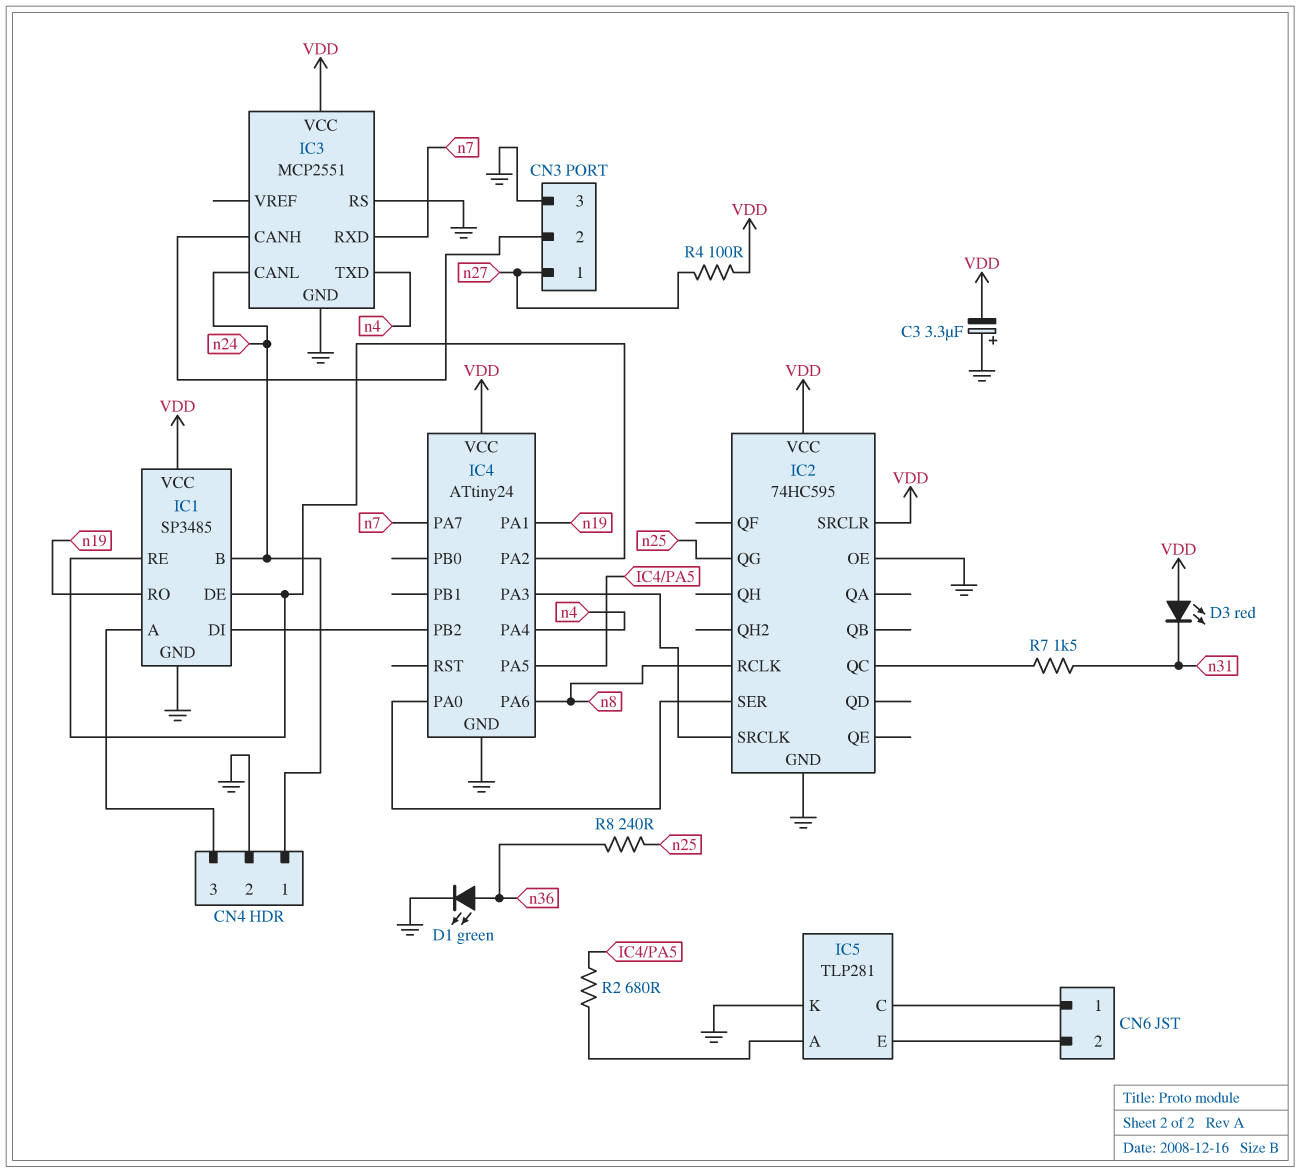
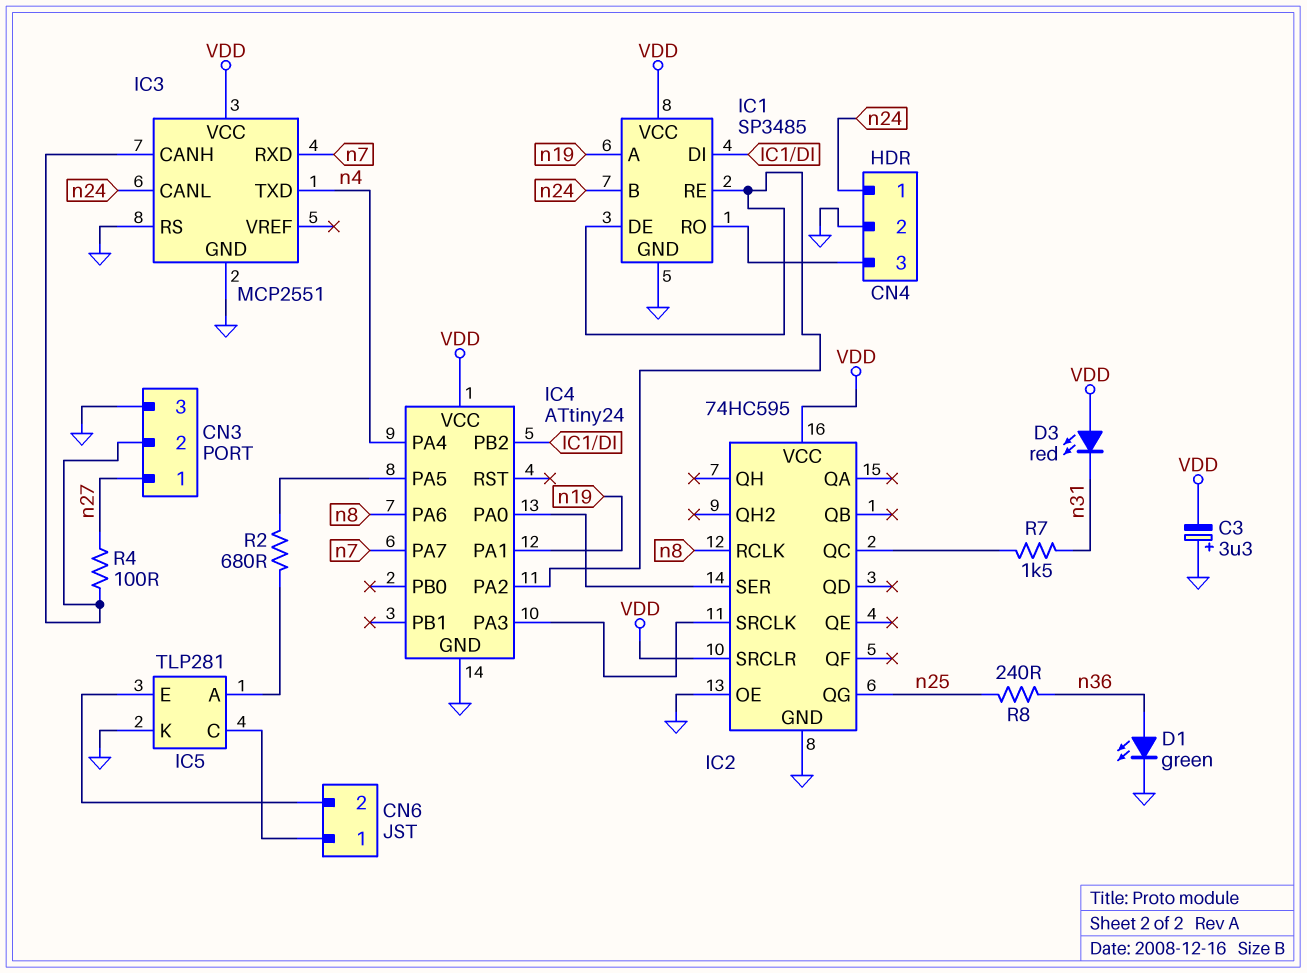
IC1 pin A: CN4/3 -> n19
IC1 pin RO: n19 -> CN4/3
R4: 100 (VDD, n27) -> 100 (CN3/2, n27)

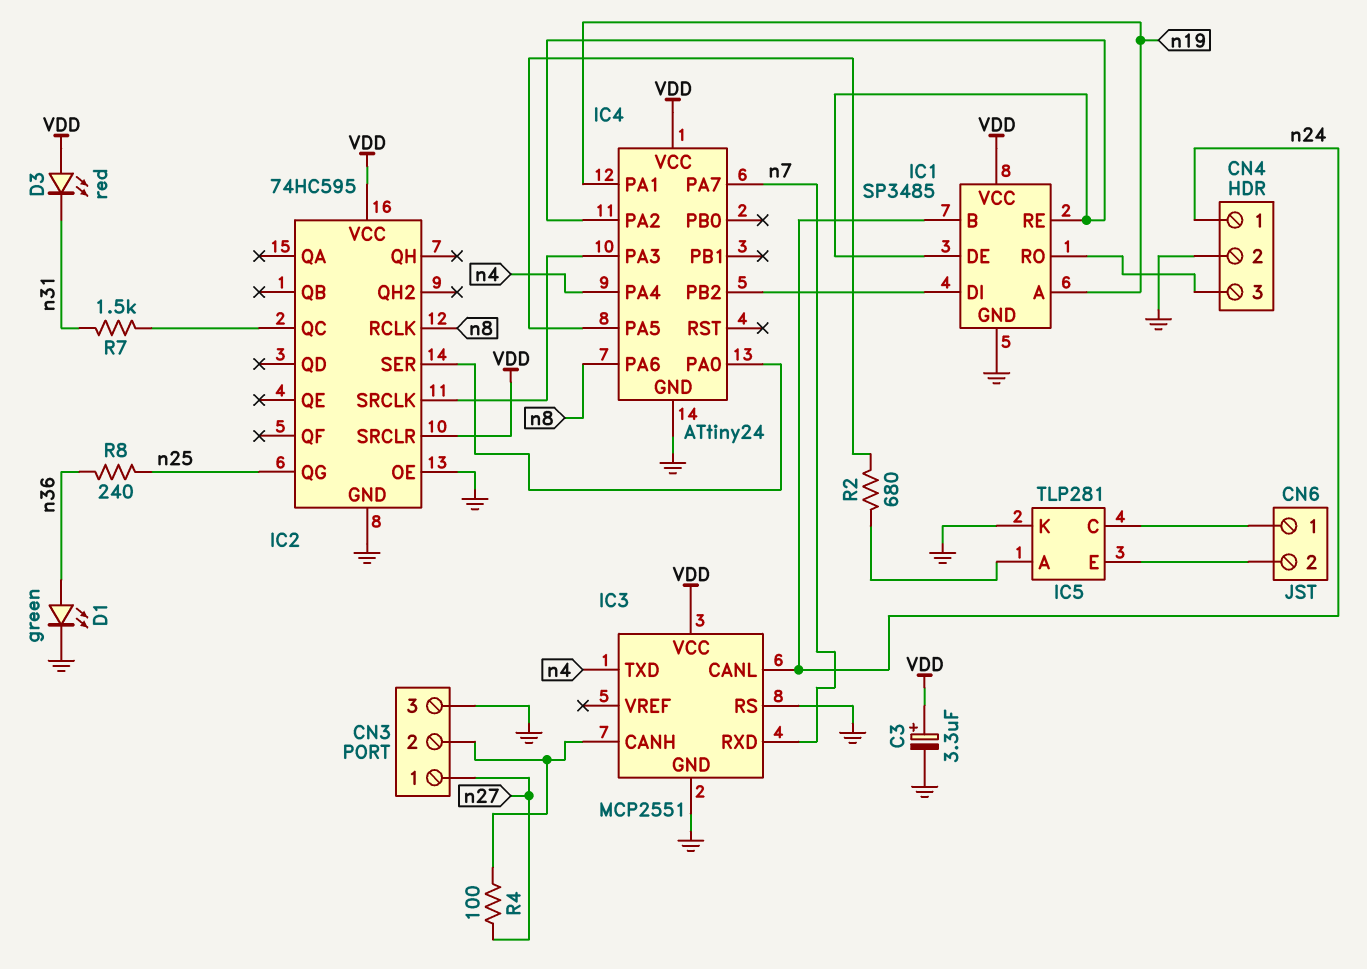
C3: 3.3uF (plus GND, minus VDD) -> 3.3uF (plus VDD, minus GND)

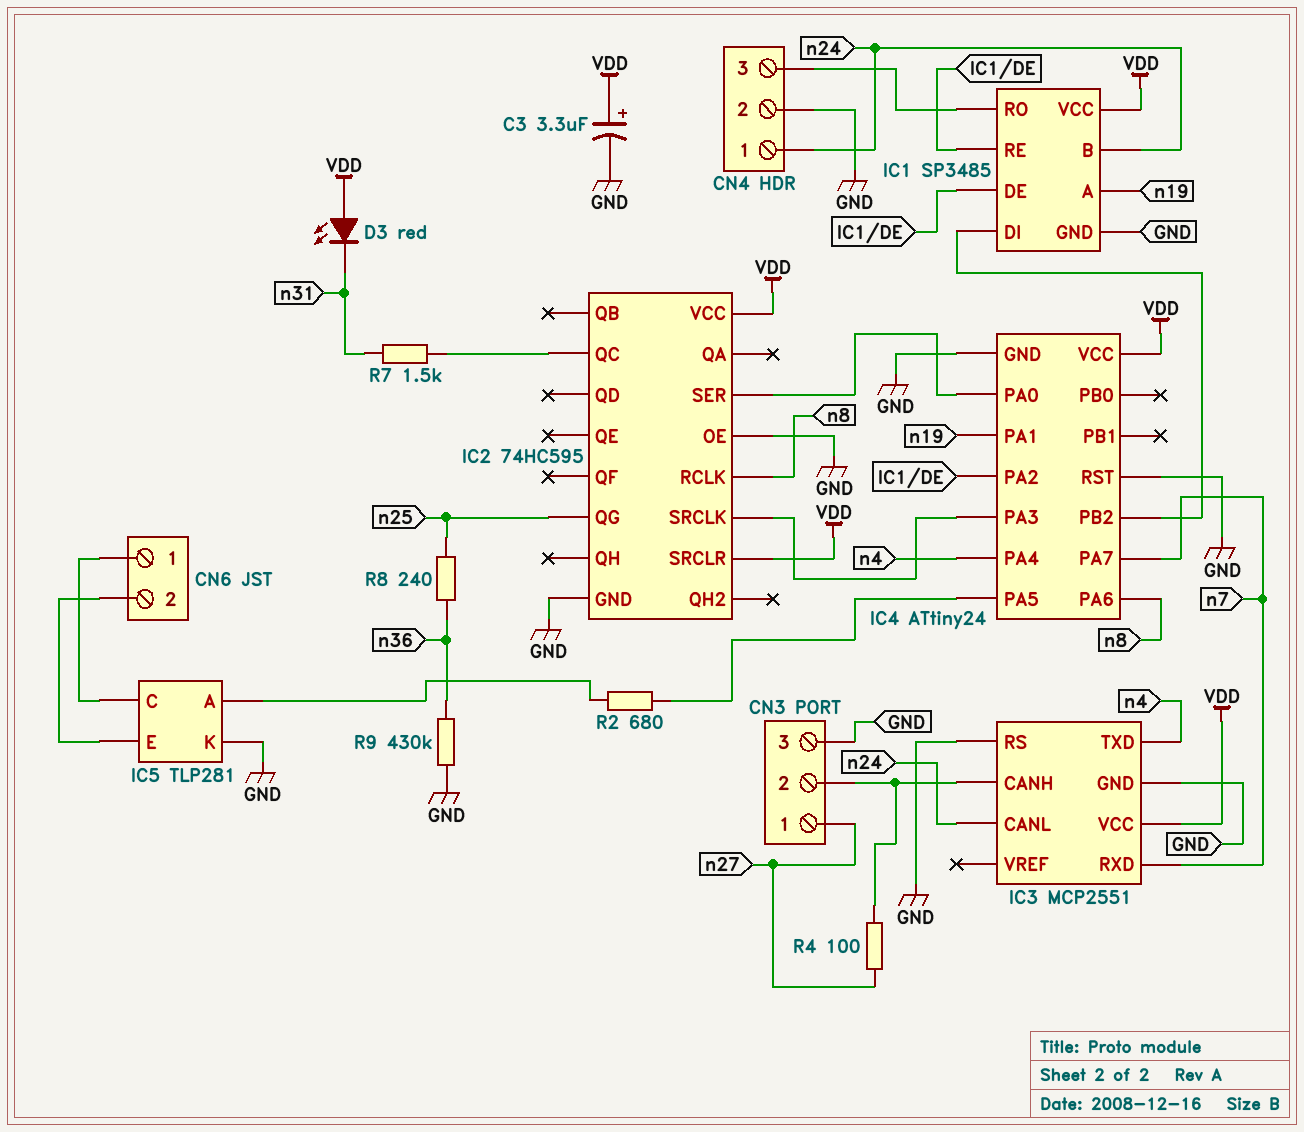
D1: LED green (A n36, K GND) -> none
IC4 pin RST: none -> GND
R9: none -> 430k (GND, n36)

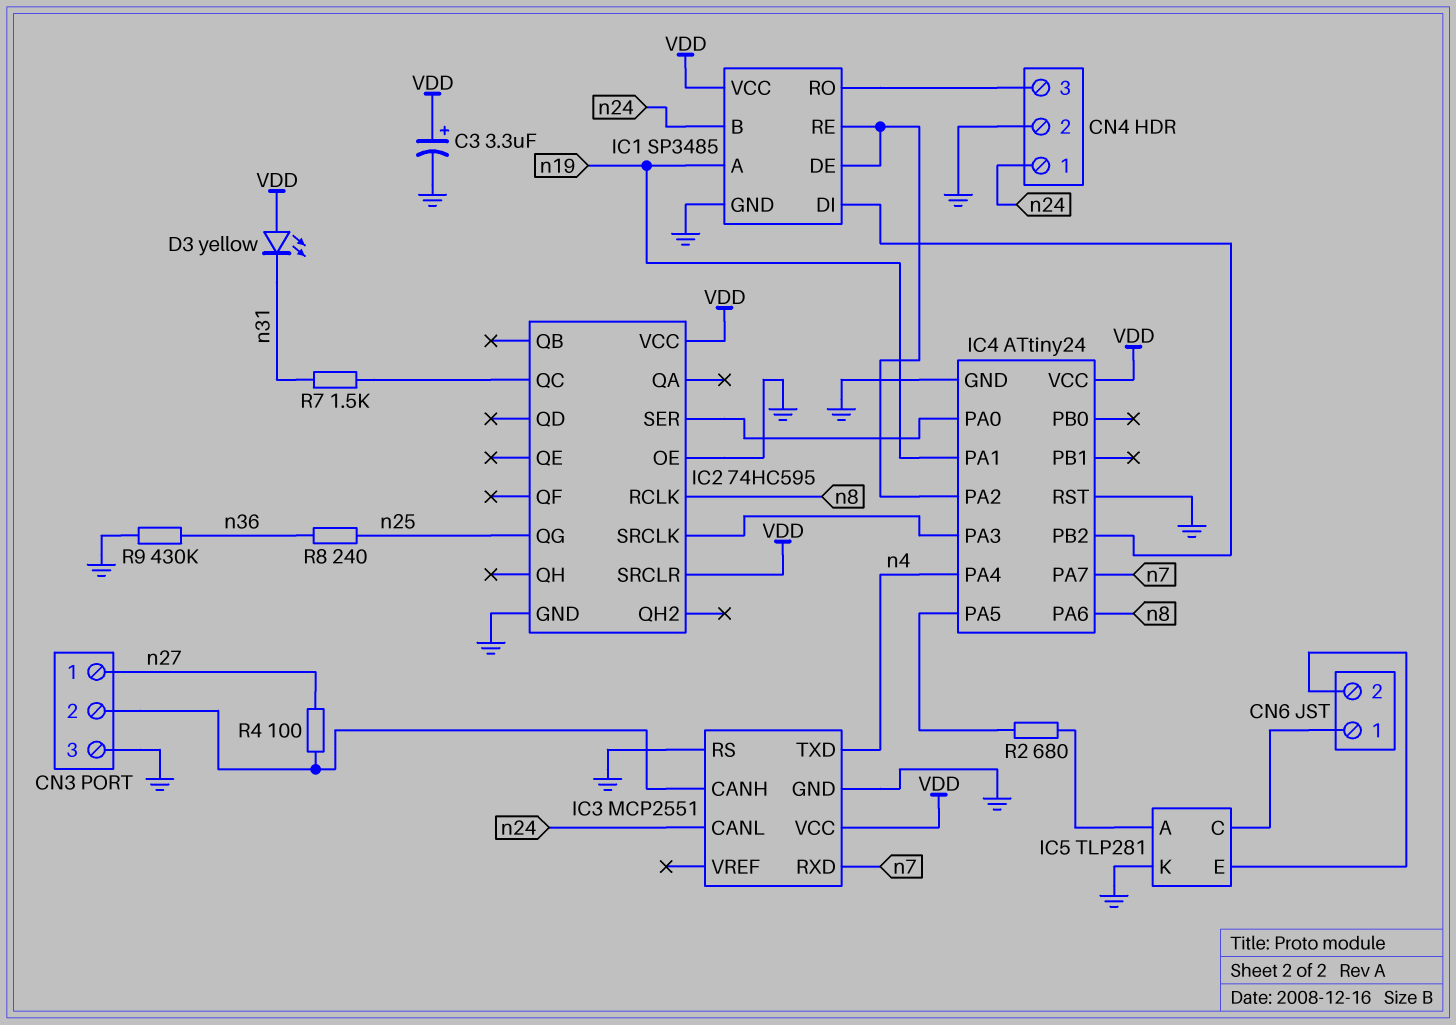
D3: LED red (A VDD, K n31) -> LED yellow (A VDD, K n31)

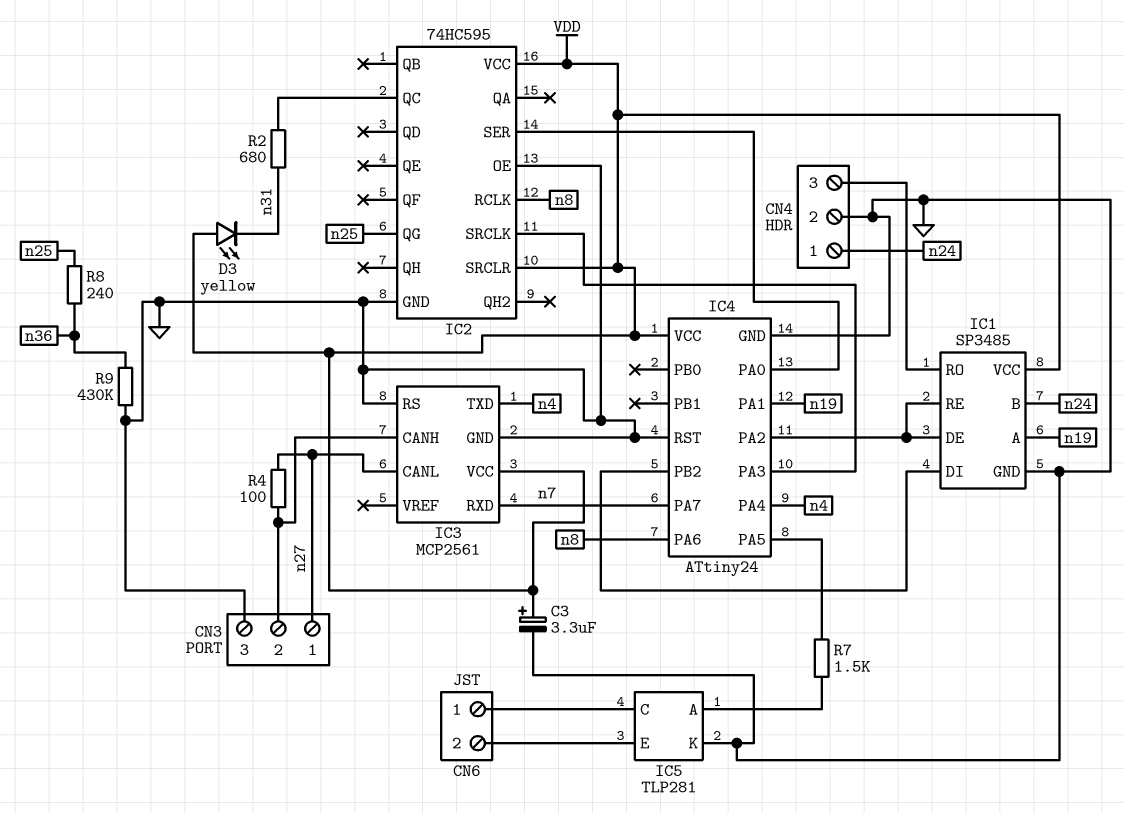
IC3: MCP2551 -> MCP2561
IC3 pin CANL: n24 -> n27
R2: 680 (IC4/PA5, IC5/A) -> 680 (IC2/QC, n31)
R7: 1.5k (IC2/QC, n31) -> 1.5k (IC4/PA5, IC5/A)

